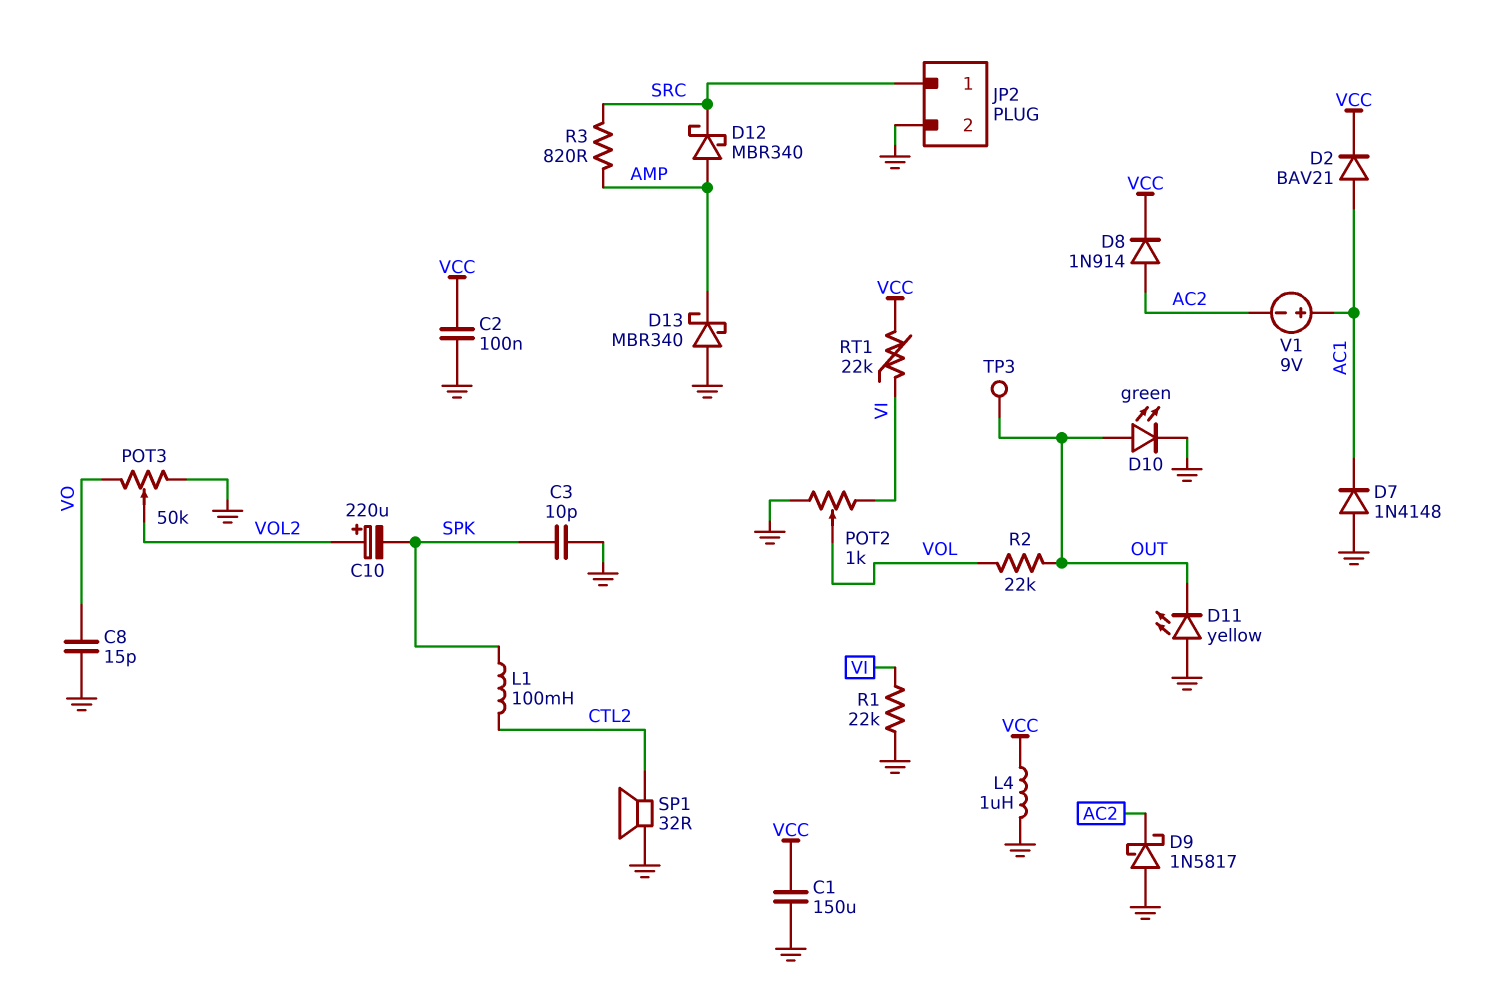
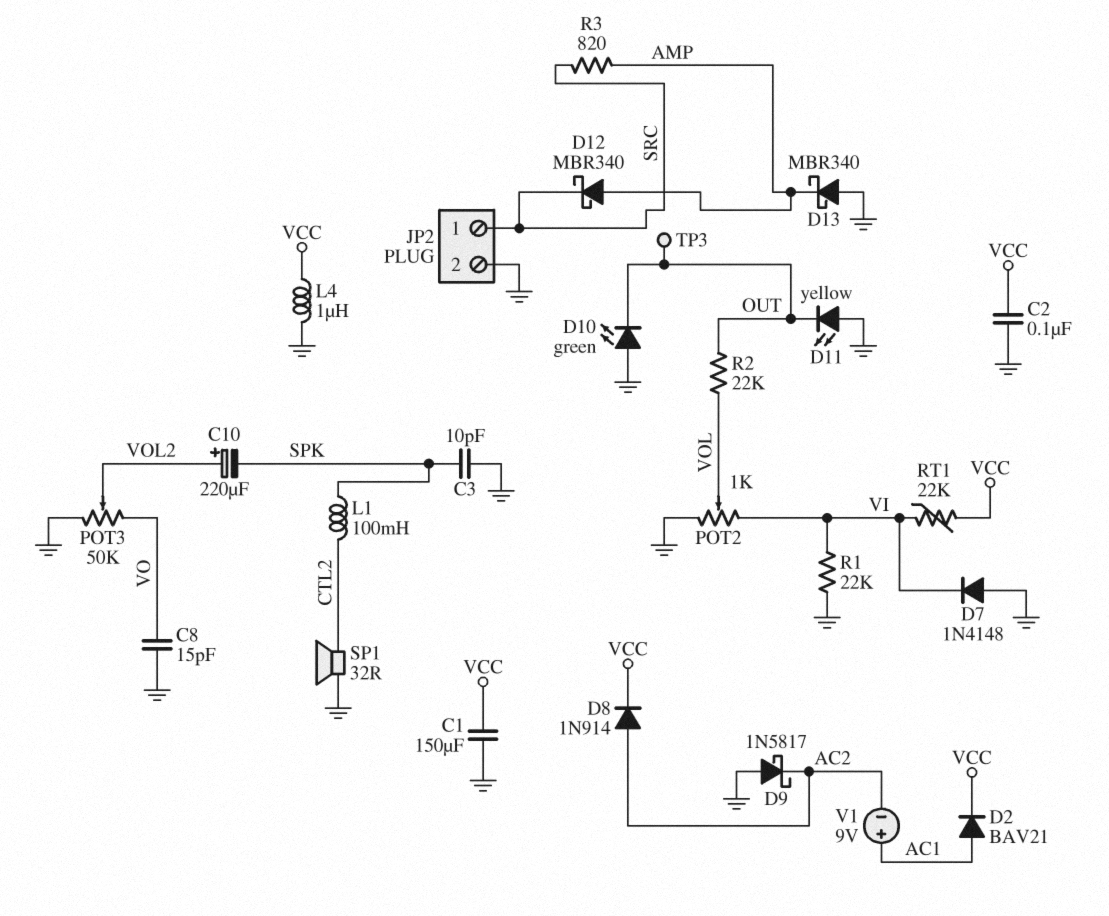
D7: diode 1N4148 (A GND, K AC1) -> diode 1N4148 (A GND, K VI)
D10: LED green (A OUT, K GND) -> LED green (A GND, K OUT)

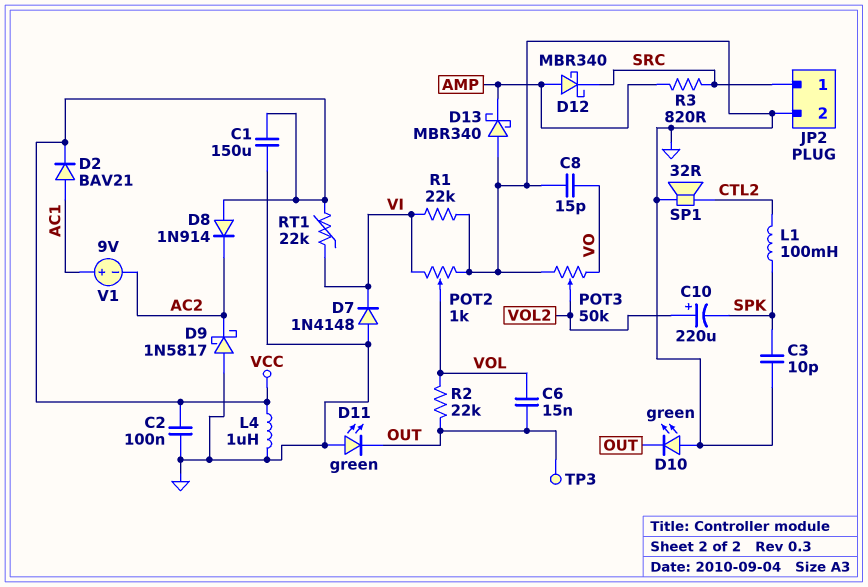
C6: none -> 15nF (OUT, VOL)
D8: diode 1N914 (A AC2, K VCC) -> diode 1N914 (A VCC, K AC2)
D11: LED yellow (A GND, K OUT) -> LED green (A GND, K OUT)

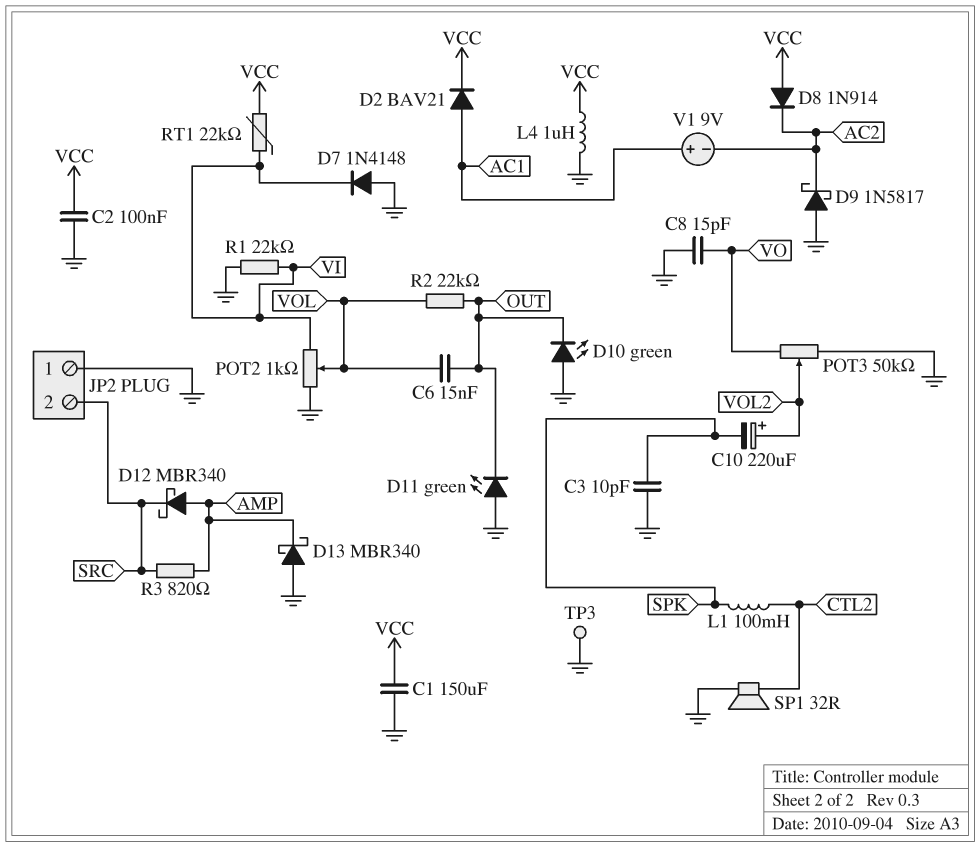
JP2 pin 1: SRC -> GND
JP2 pin 2: GND -> SRC
TP3: test point (OUT) -> test point (GND)

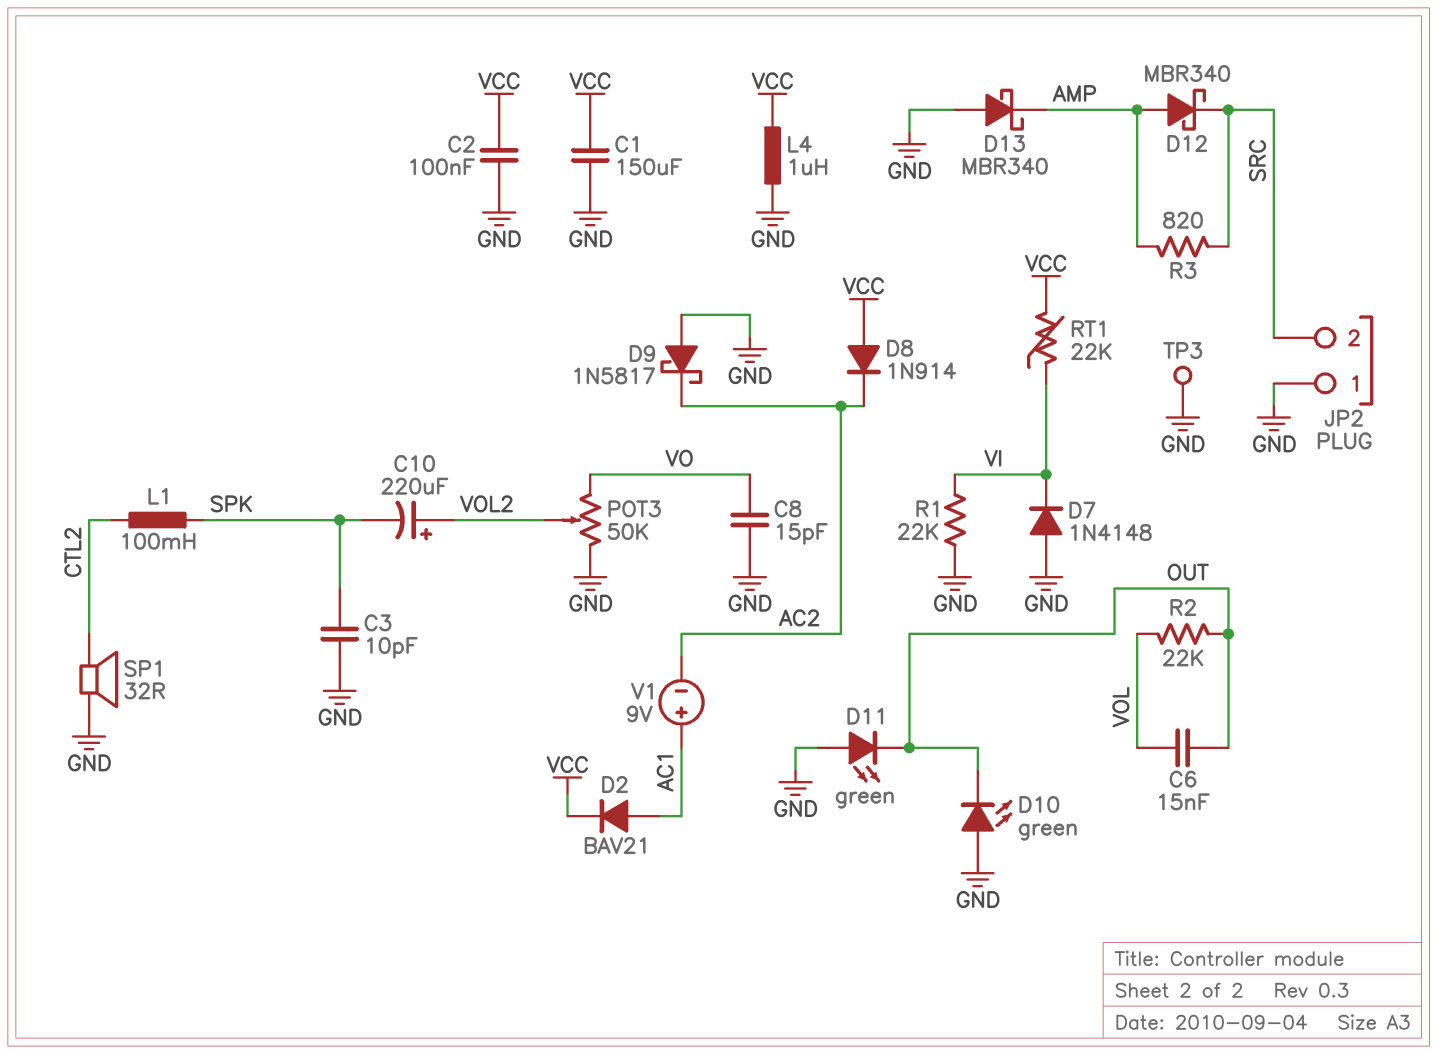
POT2: 1k (GND, VI, wiper VOL) -> none

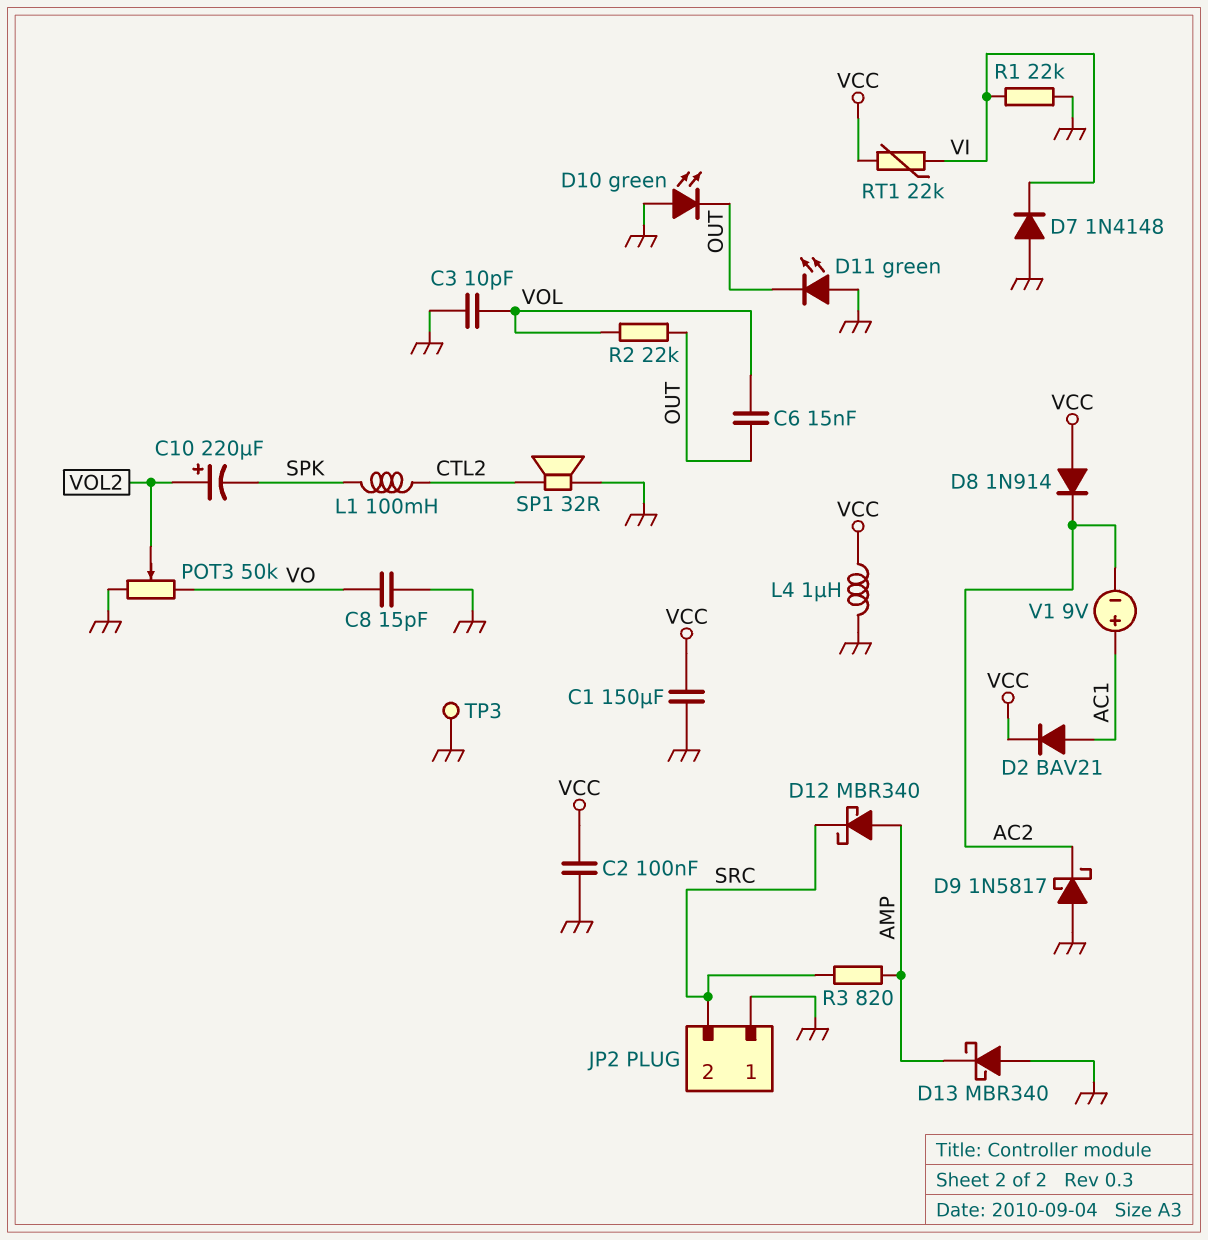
C3: 10pF (GND, SPK) -> 10pF (GND, VOL)

